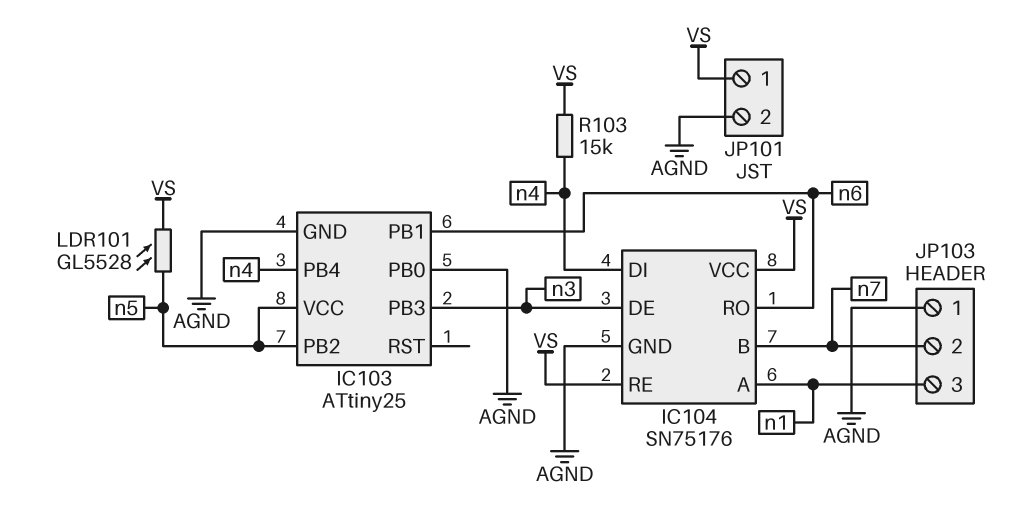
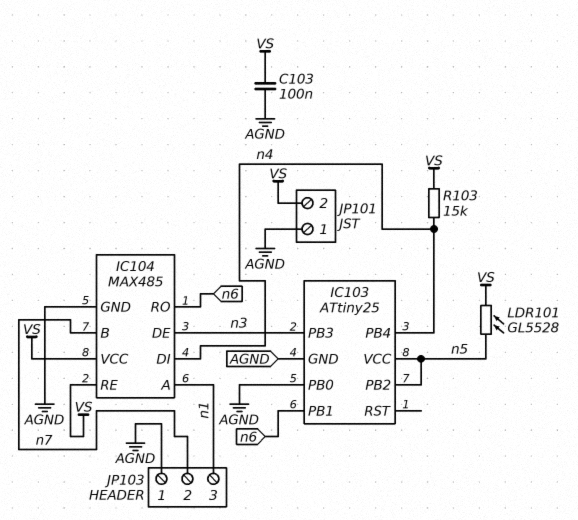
C103: none -> 100nF (AGND, VS)
IC104: SN75176 -> MAX485
JP101 pin 1: VS -> AGND
JP101 pin 2: AGND -> VS

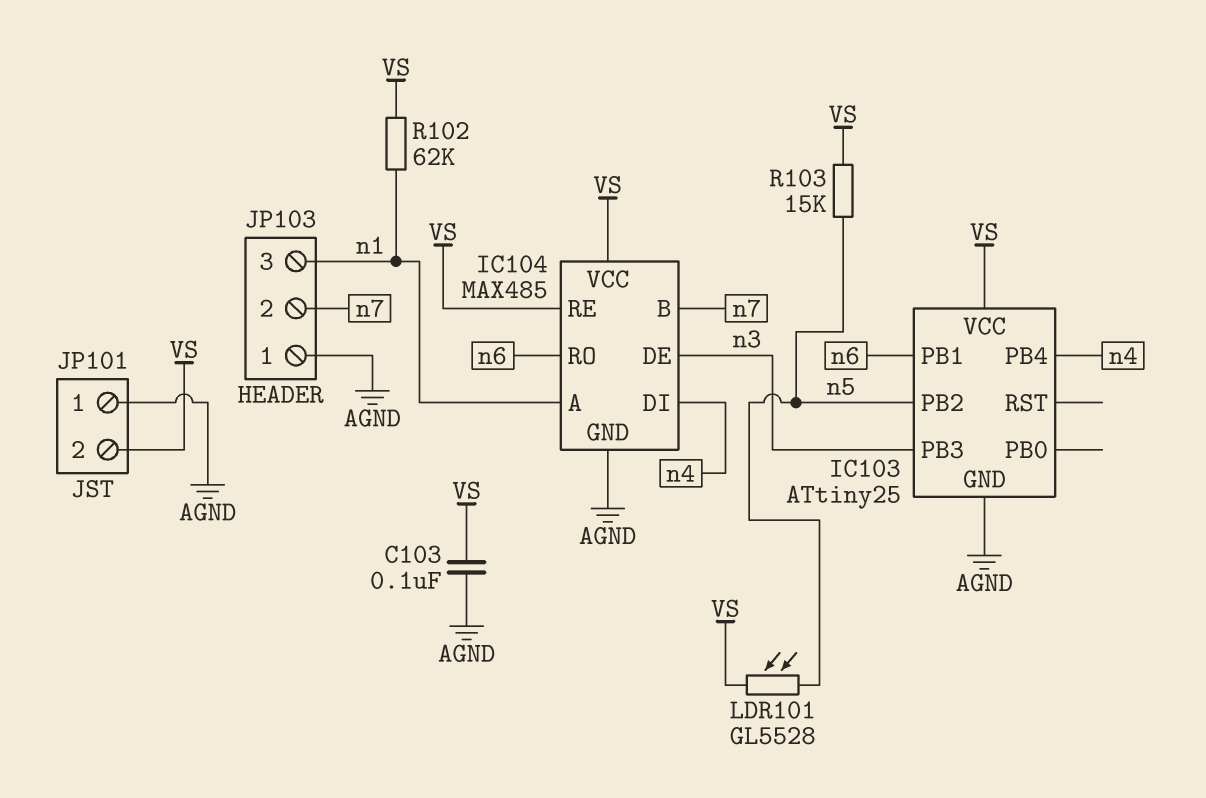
IC103 pin PB0: AGND -> none
IC103 pin VCC: n5 -> VS
R102: none -> 62k (VS, n1)
R103: 15k (VS, n4) -> 15k (VS, n5)

